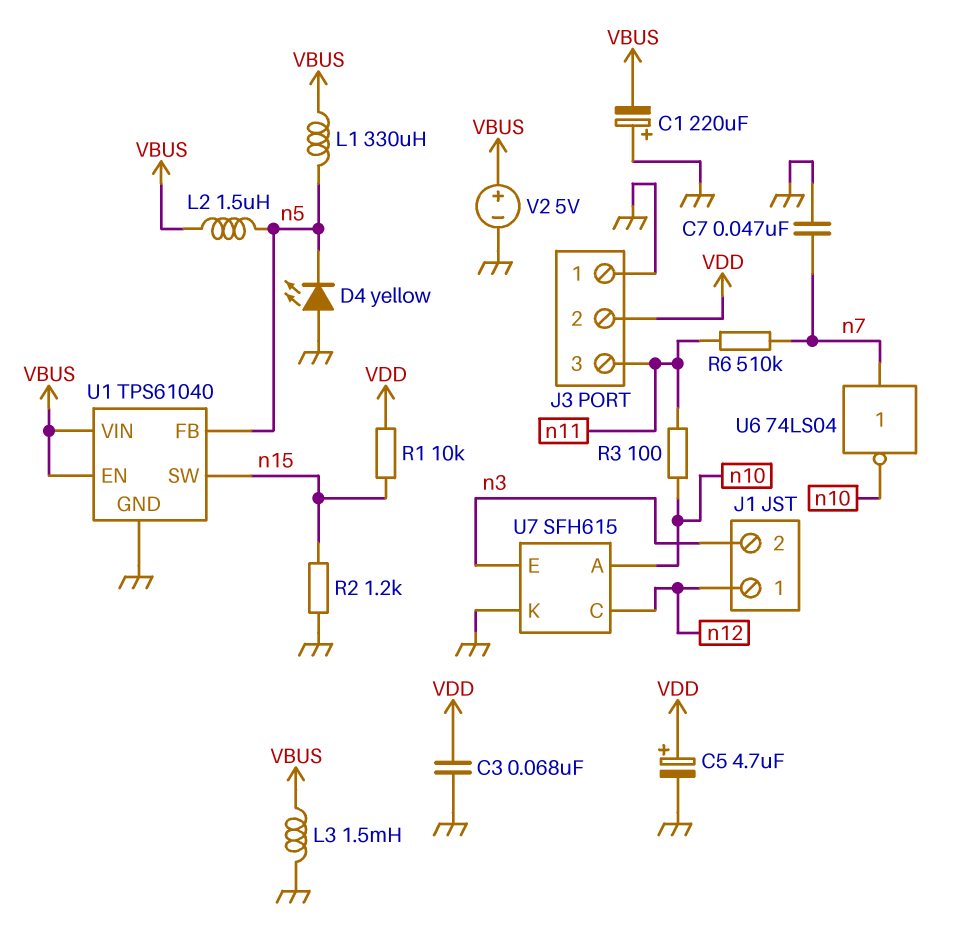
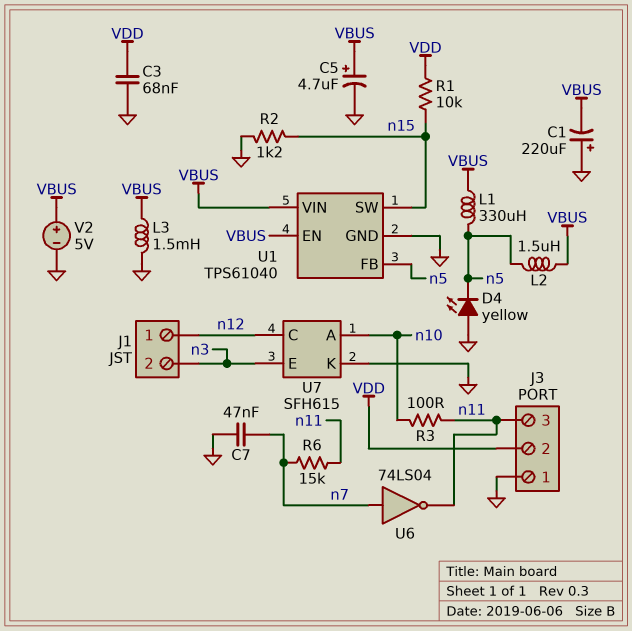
C5: 4.7uF (plus VDD, minus GND) -> 4.7uF (plus VBUS, minus GND)
R6: 510k (n7, n11) -> 15k (n7, n11)
U6: NOT 74LS04 (in n7, out n10) -> NOT 74LS04 (in n7, out n11)

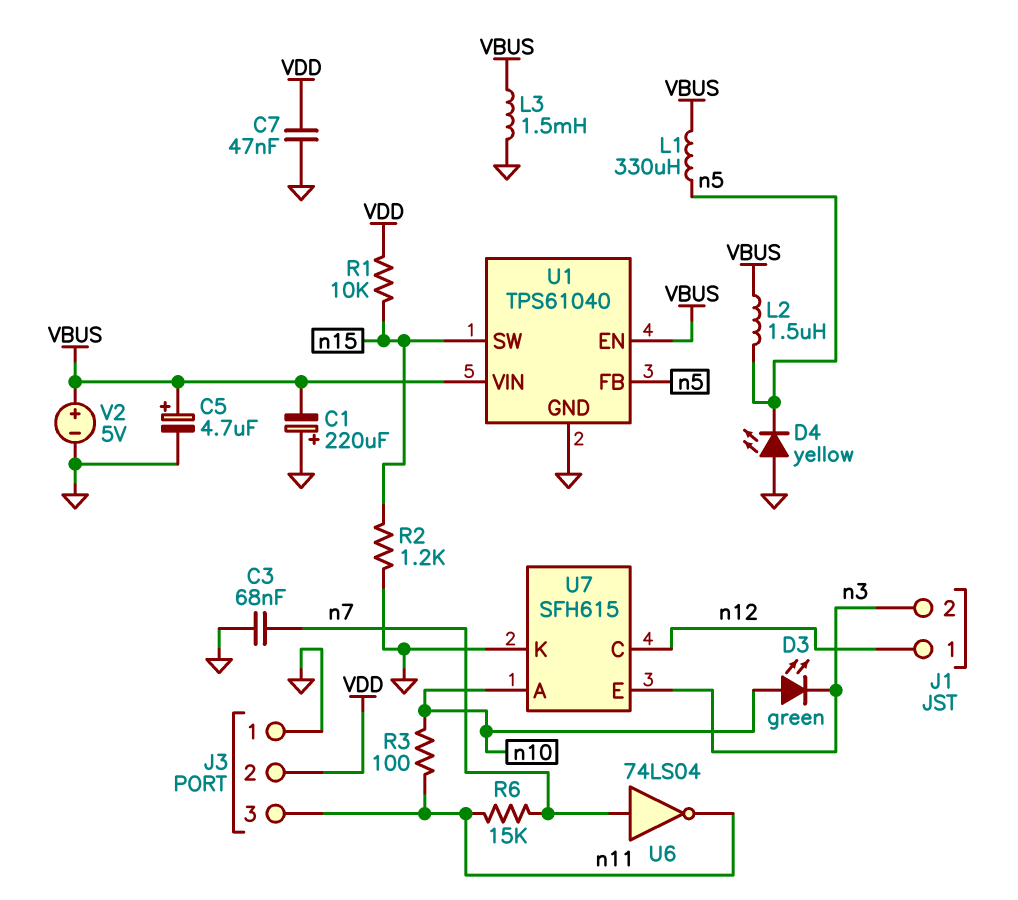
C3: 68nF (GND, VDD) -> 68nF (GND, n7)
C7: 47nF (GND, n7) -> 47nF (GND, VDD)
D3: none -> LED green (A n10, K n3)

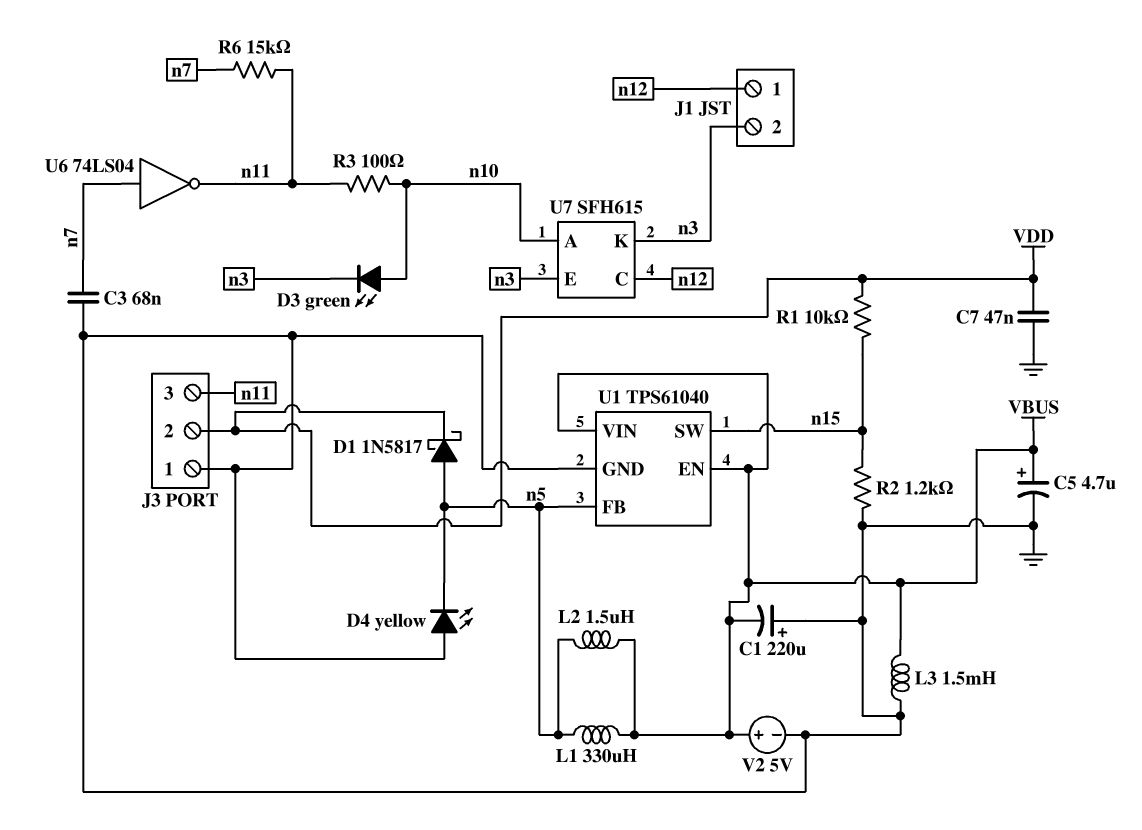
D1: none -> schottky 1N5817 (A n5, K VDD)
U7 pin K: GND -> n3

